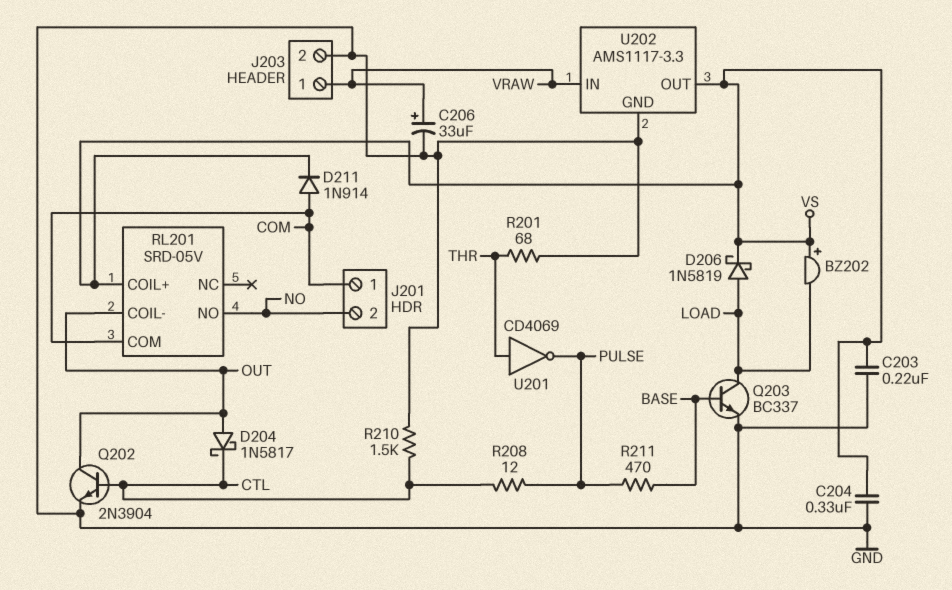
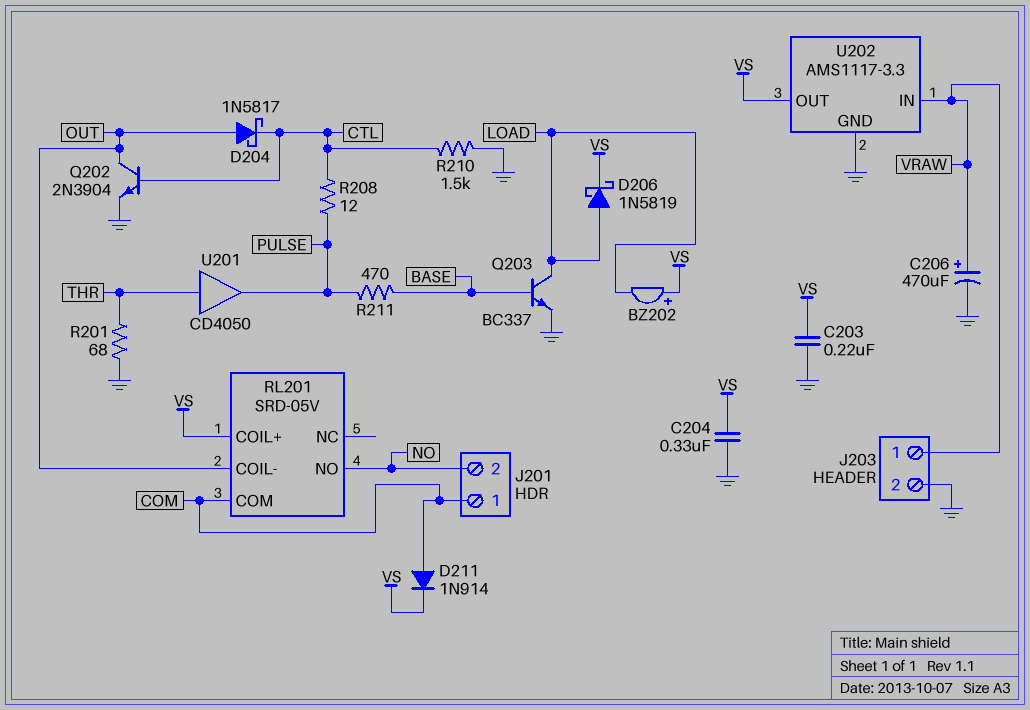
C206: 33uF (plus VRAW, minus GND) -> 470uF (plus VRAW, minus GND)
U201: NOT CD4069 (in THR, out PULSE) -> buffer CD4050 (in THR, out PULSE)

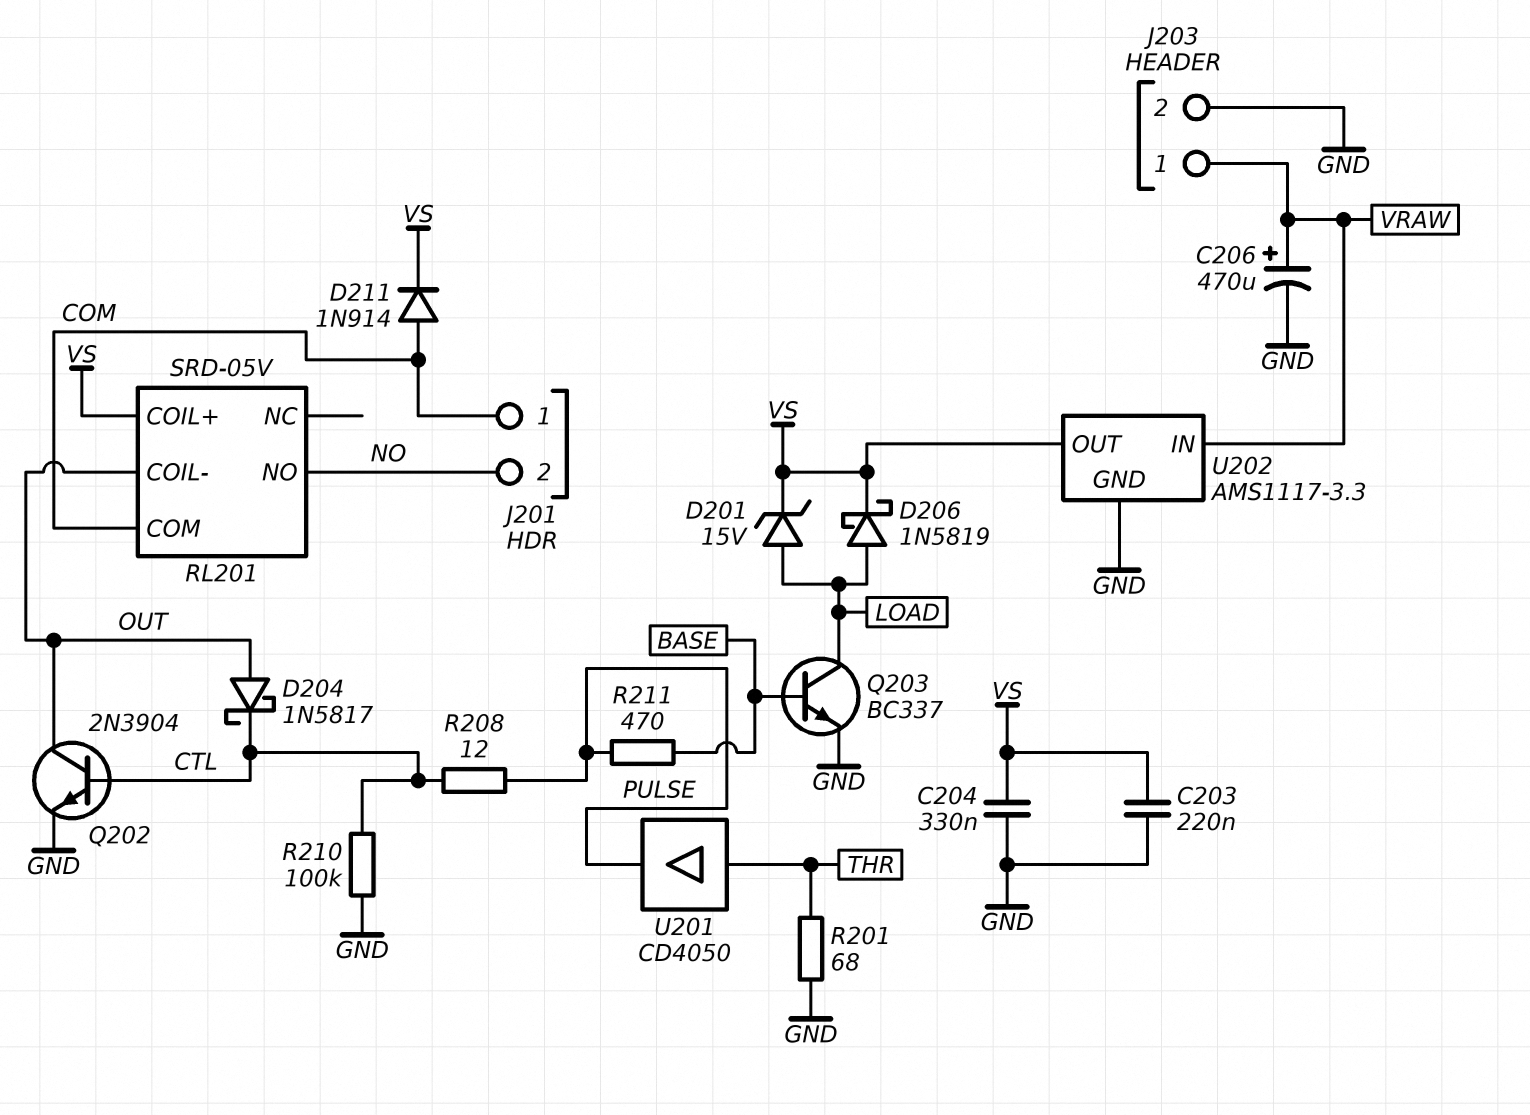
BZ202: buzzer (plus VS, minus LOAD) -> none
D201: none -> zener 15V (A LOAD, K VS)
R210: 1.5k (CTL, GND) -> 100k (CTL, GND)

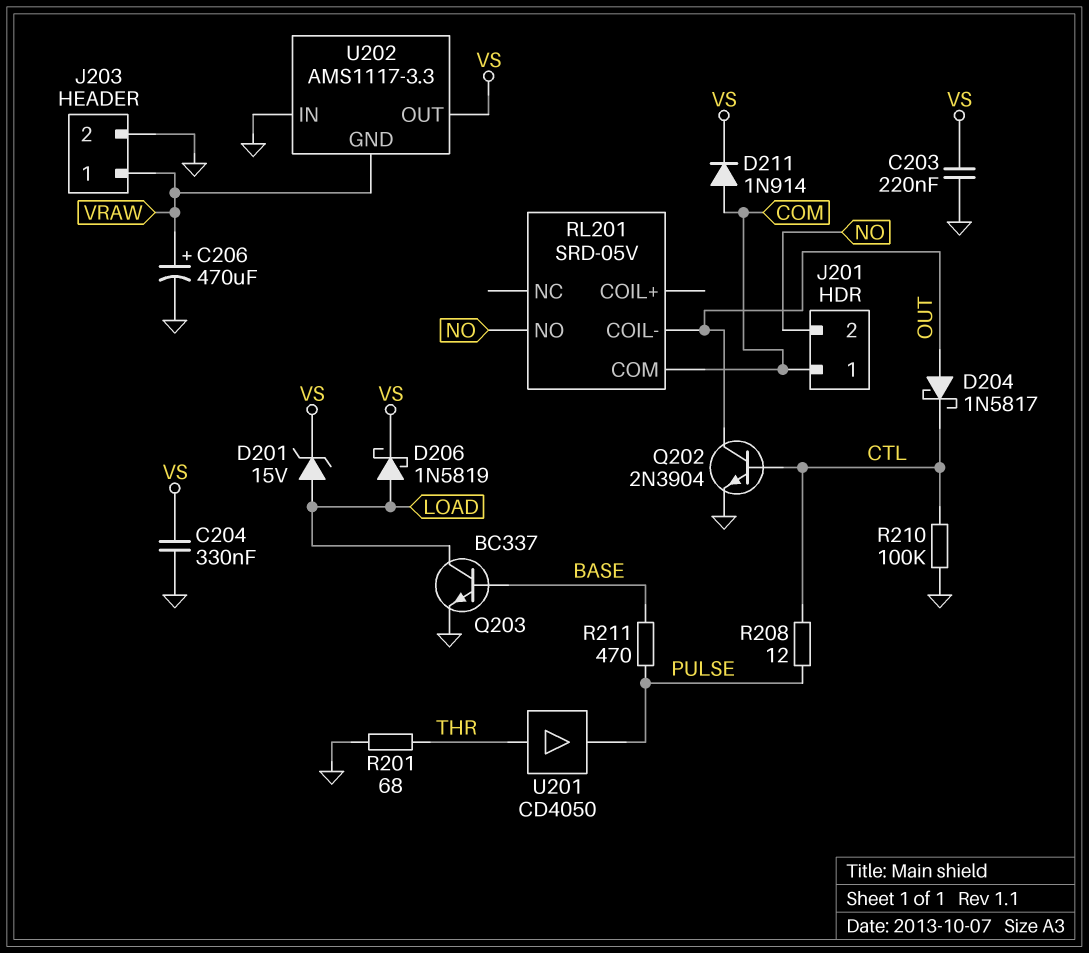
RL201 pin COIL+: VS -> none
U202 pin GND: GND -> VRAW
U202 pin IN: VRAW -> GND

